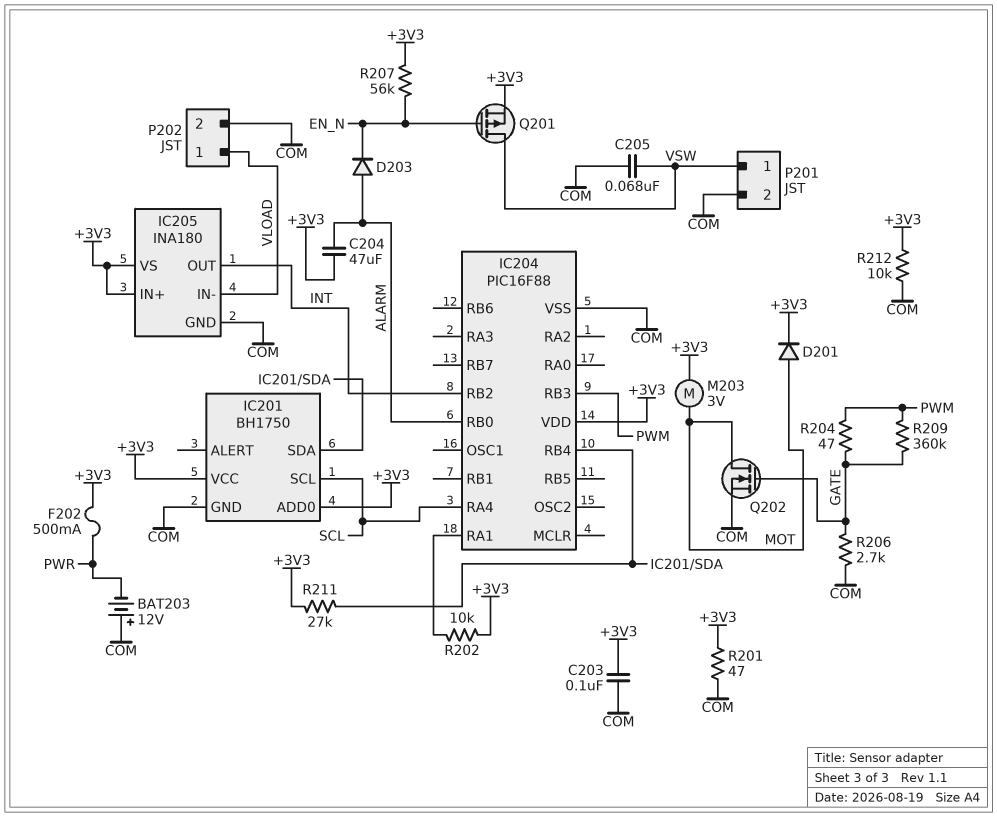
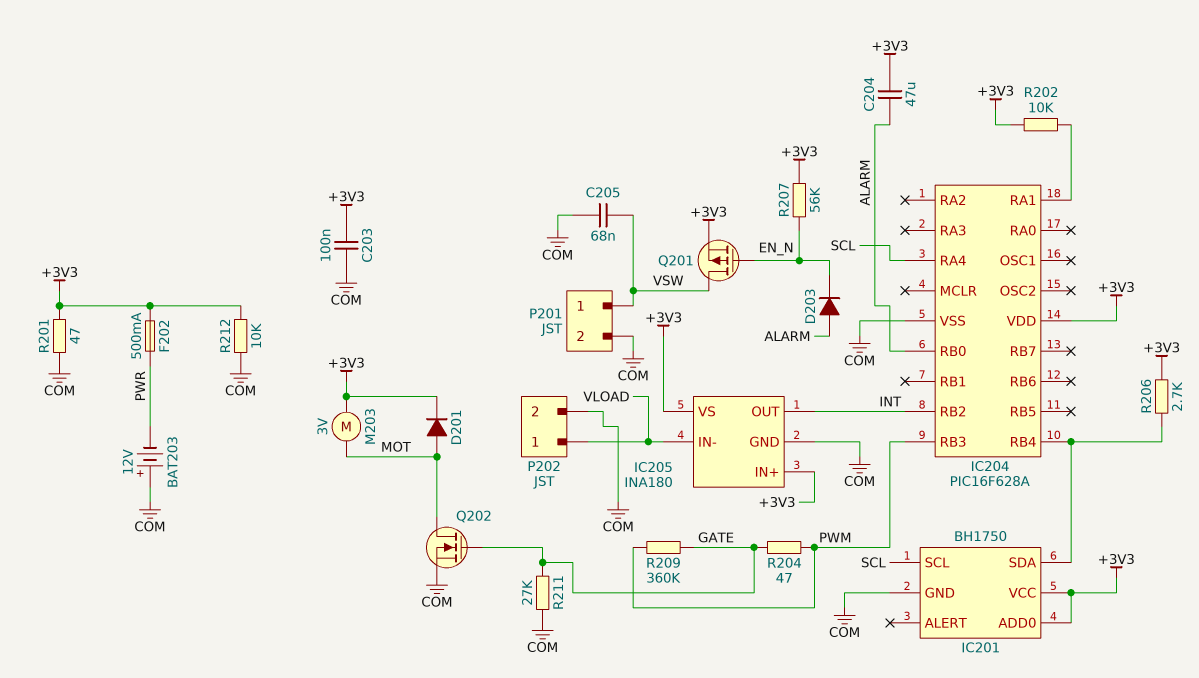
IC204: PIC16F88 -> PIC16F628A
R206: 2.7k (COM, GATE) -> 2.7k (+3V3, IC201/SDA)
R211: 27k (+3V3, IC201/SDA) -> 27k (COM, GATE)

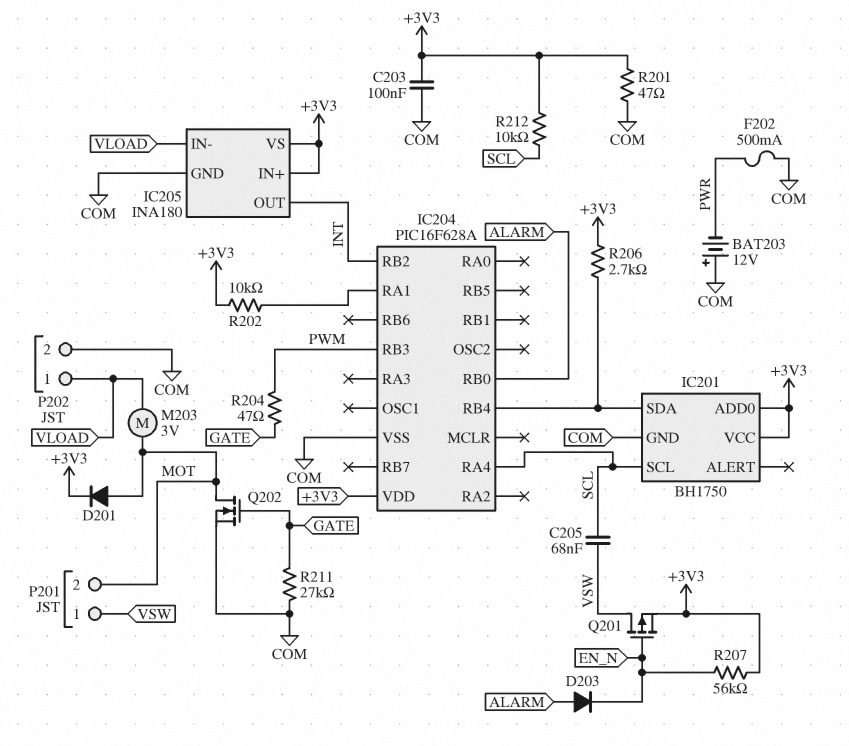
C204: 47uF (+3V3, ALARM) -> none
C205: 68nF (COM, VSW) -> 68nF (SCL, VSW)
F202: 500mA (+3V3, PWR) -> 500mA (COM, PWR)
M203: motor 3V (+3V3, MOT) -> motor 3V (MOT, VLOAD)
P201 pin 2: COM -> MOT
R209: 360k (GATE, PWM) -> none
R212: 10k (+3V3, COM) -> 10k (+3V3, SCL)

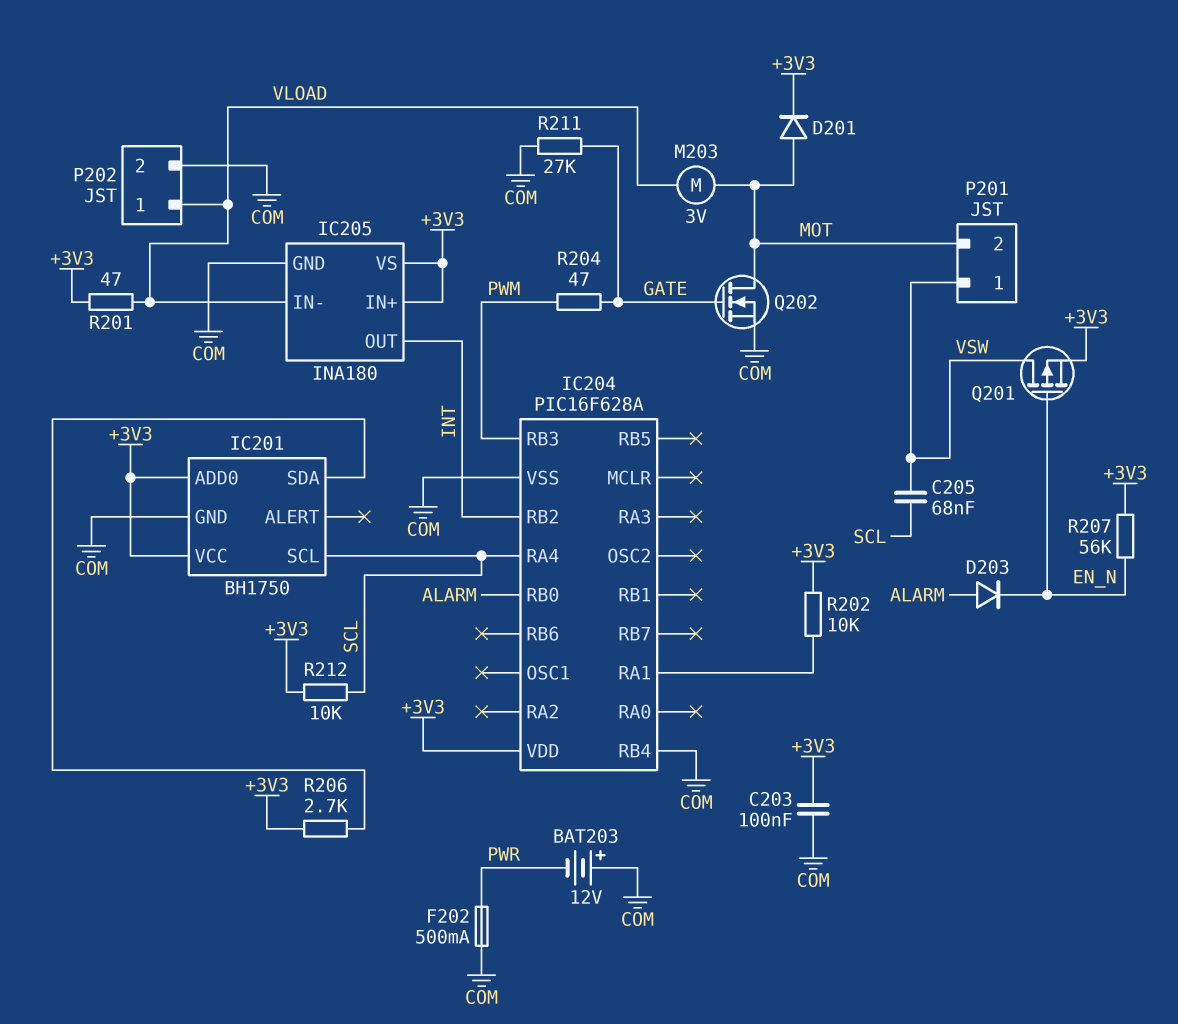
IC204 pin RB4: IC201/SDA -> COM
R201: 47 (+3V3, COM) -> 47 (+3V3, VLOAD)

